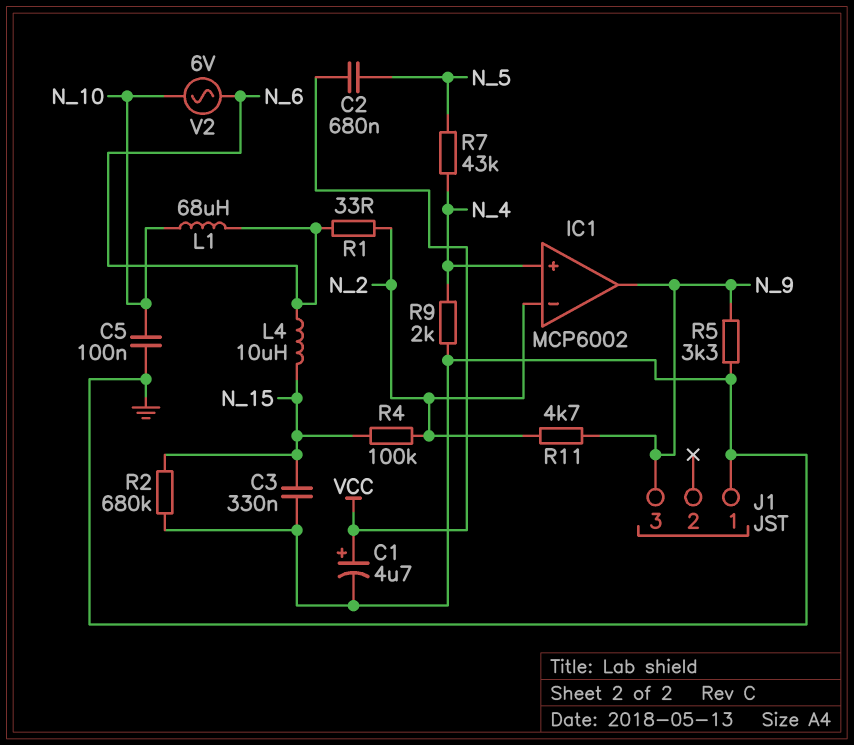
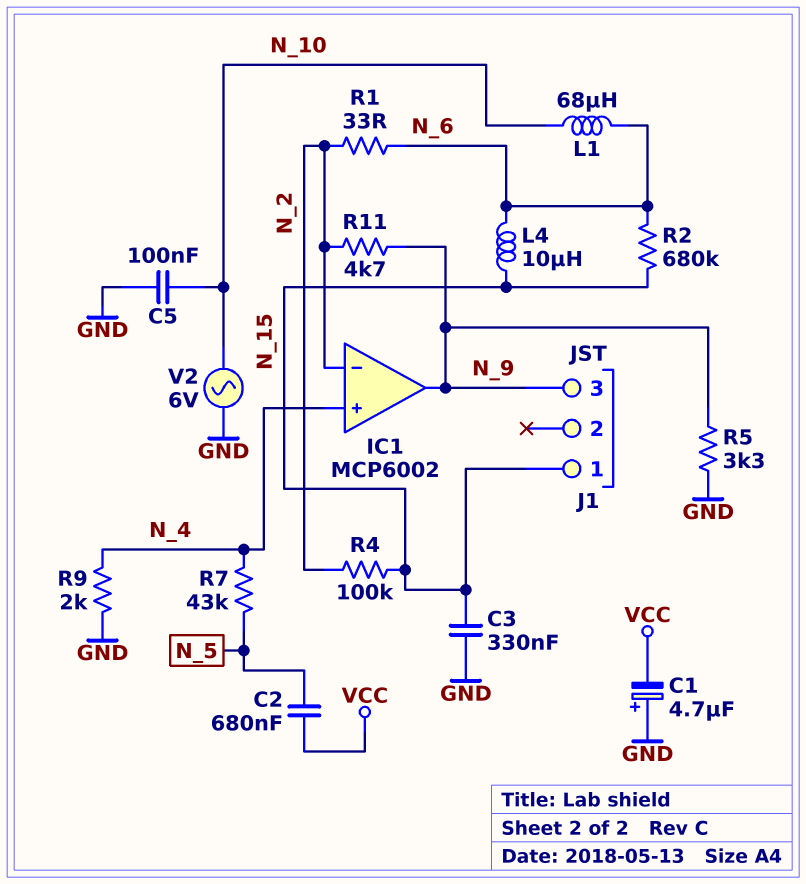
C1: 4.7uF (plus VCC, minus GND) -> 4.7uF (plus GND, minus VCC)
J1 pin 1: GND -> N_15
R2: 680k (GND, N_15) -> 680k (N_6, N_15)
V2: AC 6V (N_6, N_10) -> AC 6V (GND, N_10)

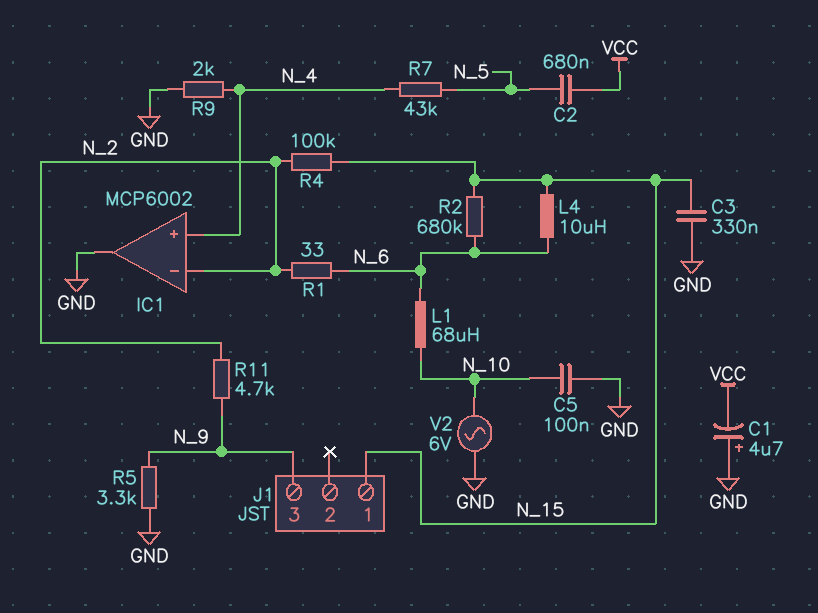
IC1 pin out: N_9 -> GND

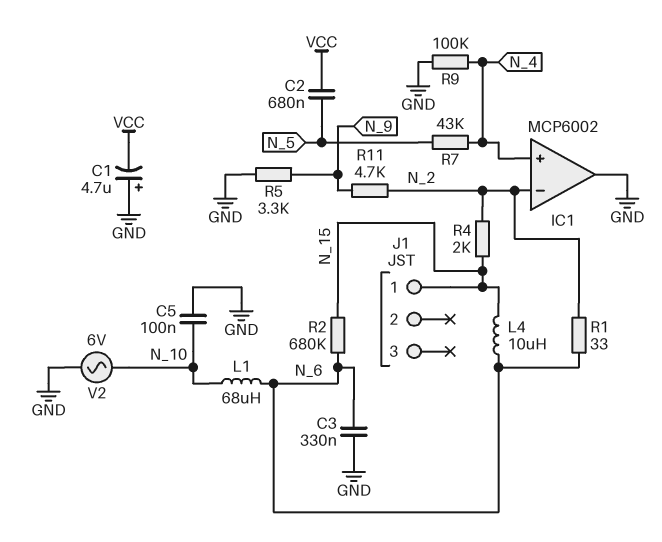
C3: 330nF (GND, N_15) -> 330nF (GND, N_6)
J1 pin 3: N_9 -> none
R4: 100k (N_2, N_15) -> 2k (N_2, N_15)
R9: 2k (GND, N_4) -> 100k (GND, N_4)

